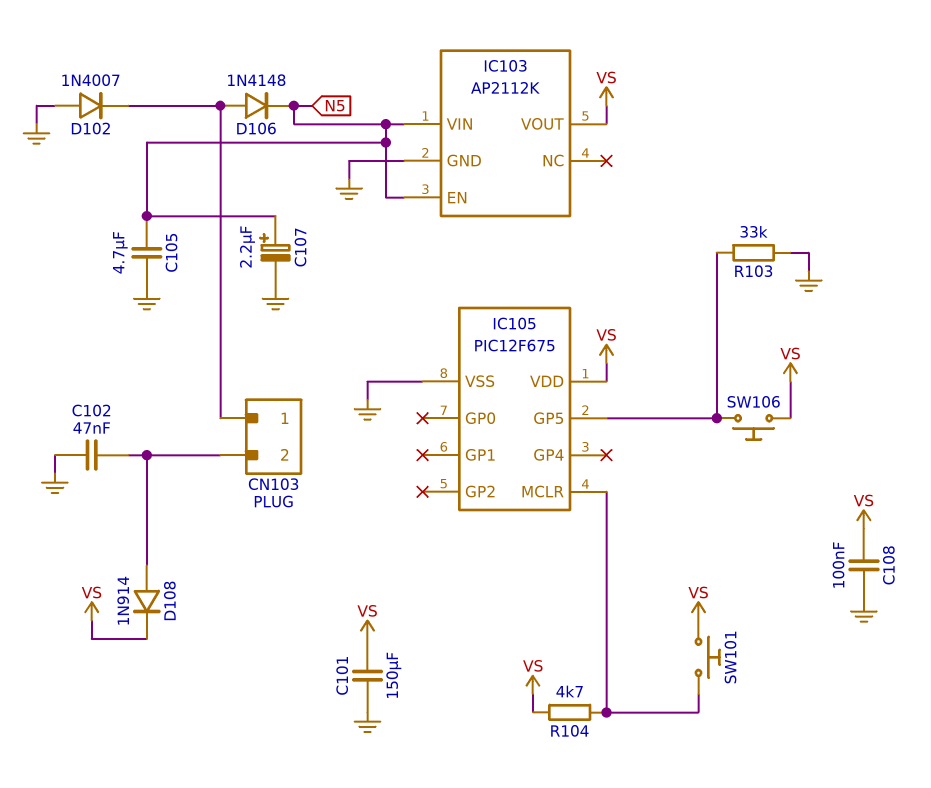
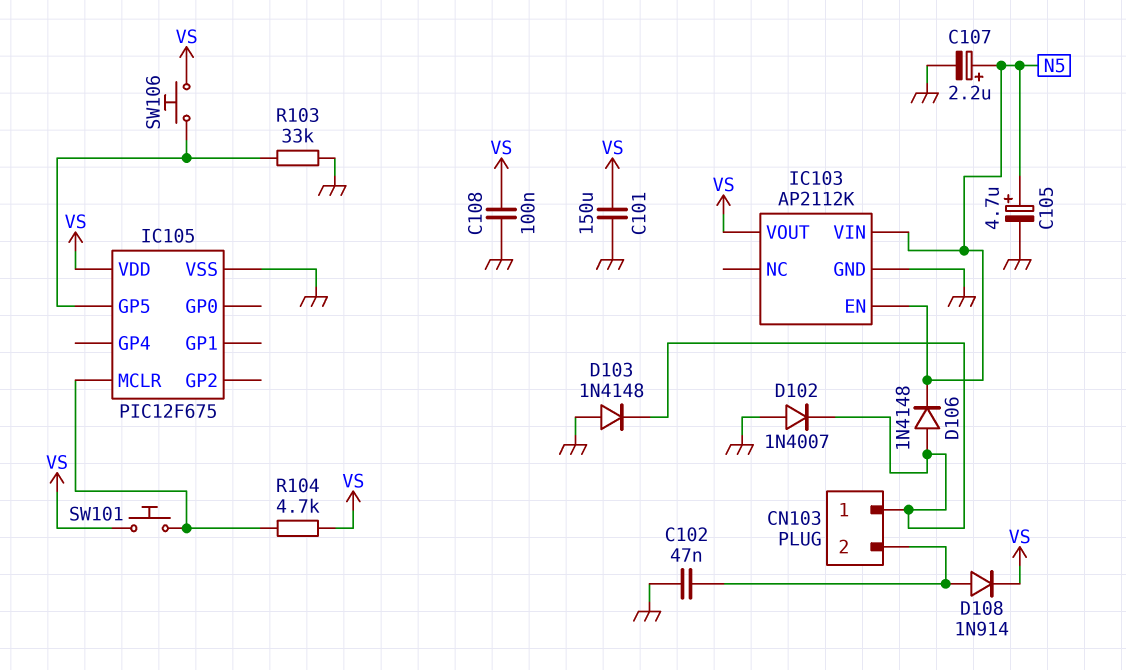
C105: 4.7uF (GND, N5) -> 4.7uF (plus N5, minus GND)
D103: none -> diode 1N4148 (A GND, K CN103/1)

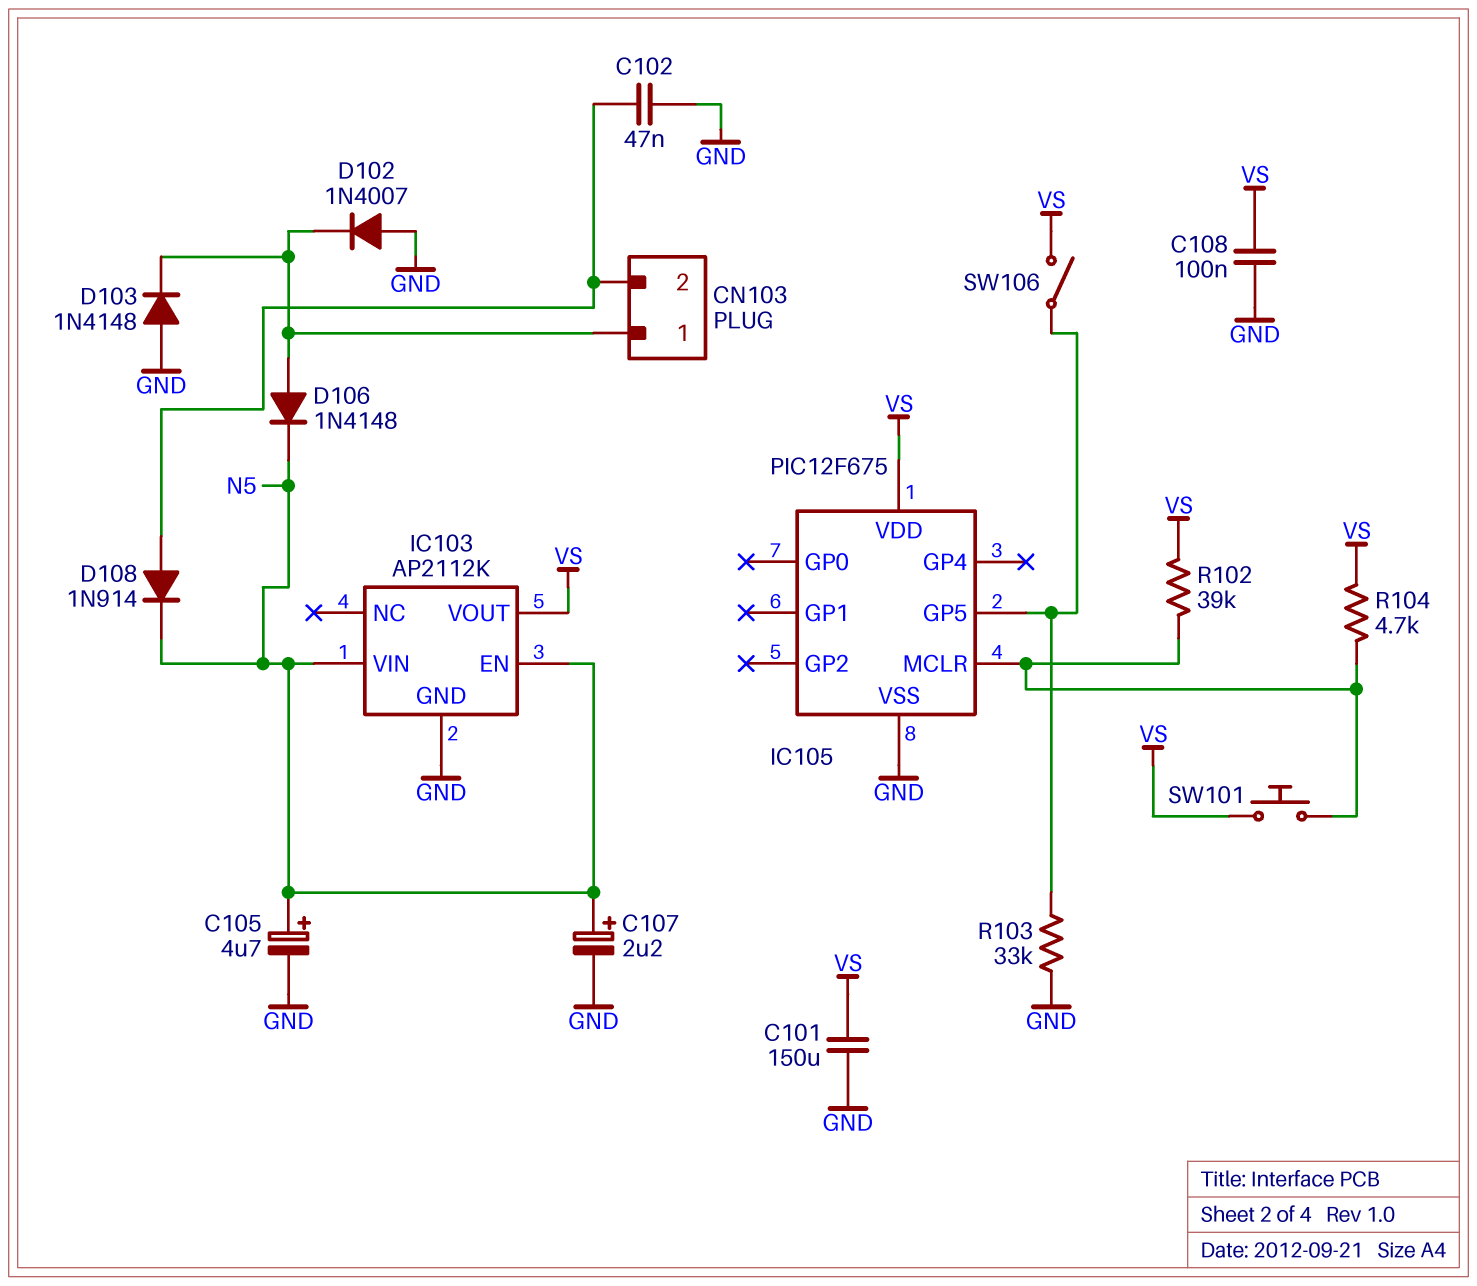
D108: diode 1N914 (A CN103/2, K VS) -> diode 1N914 (A CN103/2, K N5)
R102: none -> 39k (IC105/MCLR, VS)
SW106: button (IC105/GP5, VS) -> switch (IC105/GP5, VS)

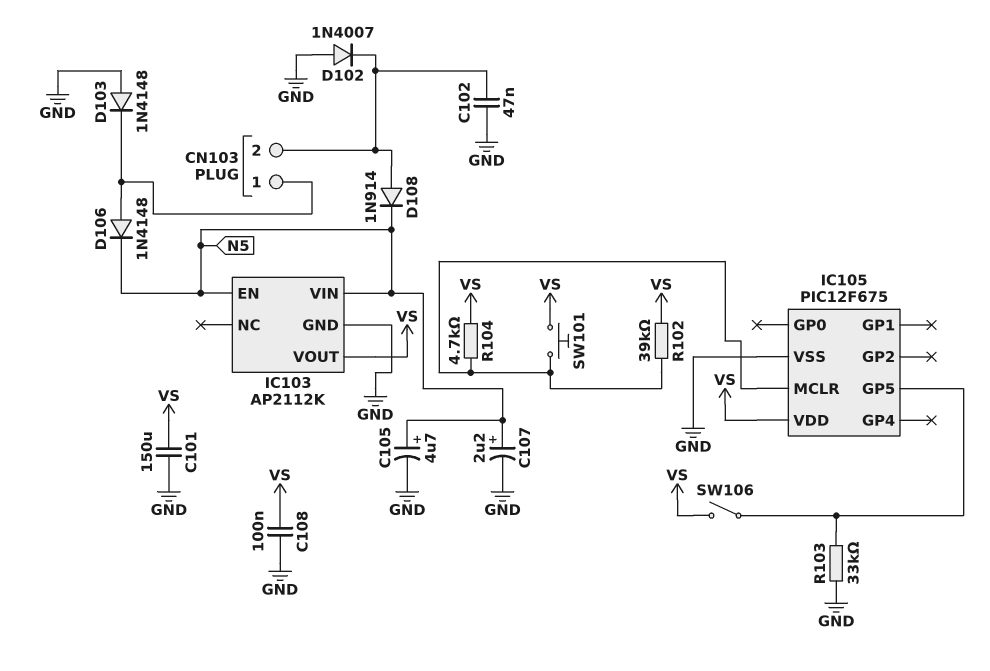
D102: diode 1N4007 (A GND, K CN103/1) -> diode 1N4007 (A GND, K CN103/2)

